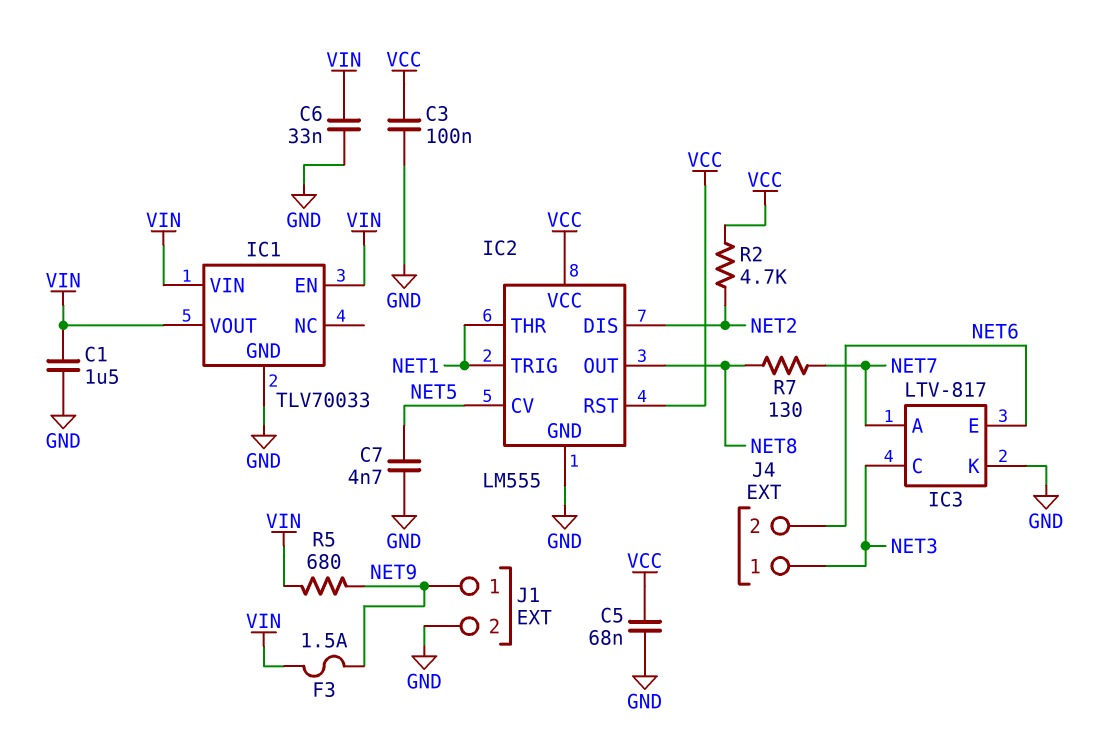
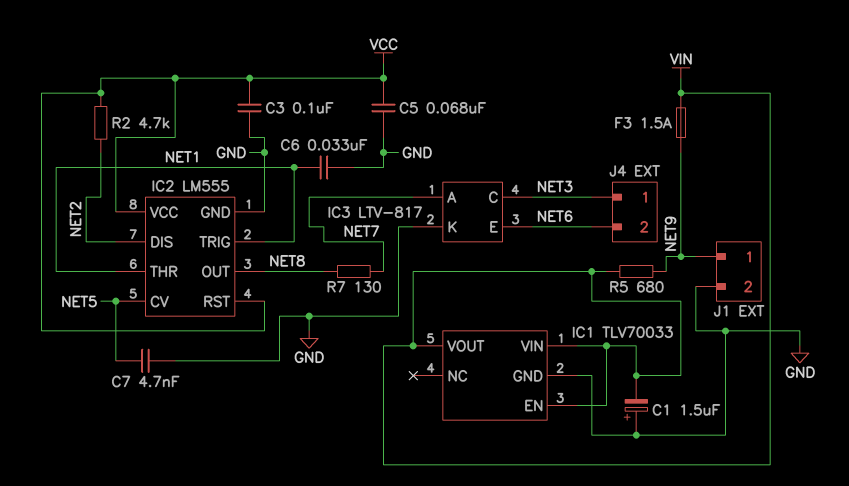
C1: 1.5uF (GND, VIN) -> 1.5uF (plus GND, minus VIN)
C6: 33nF (GND, VIN) -> 33nF (GND, NET1)

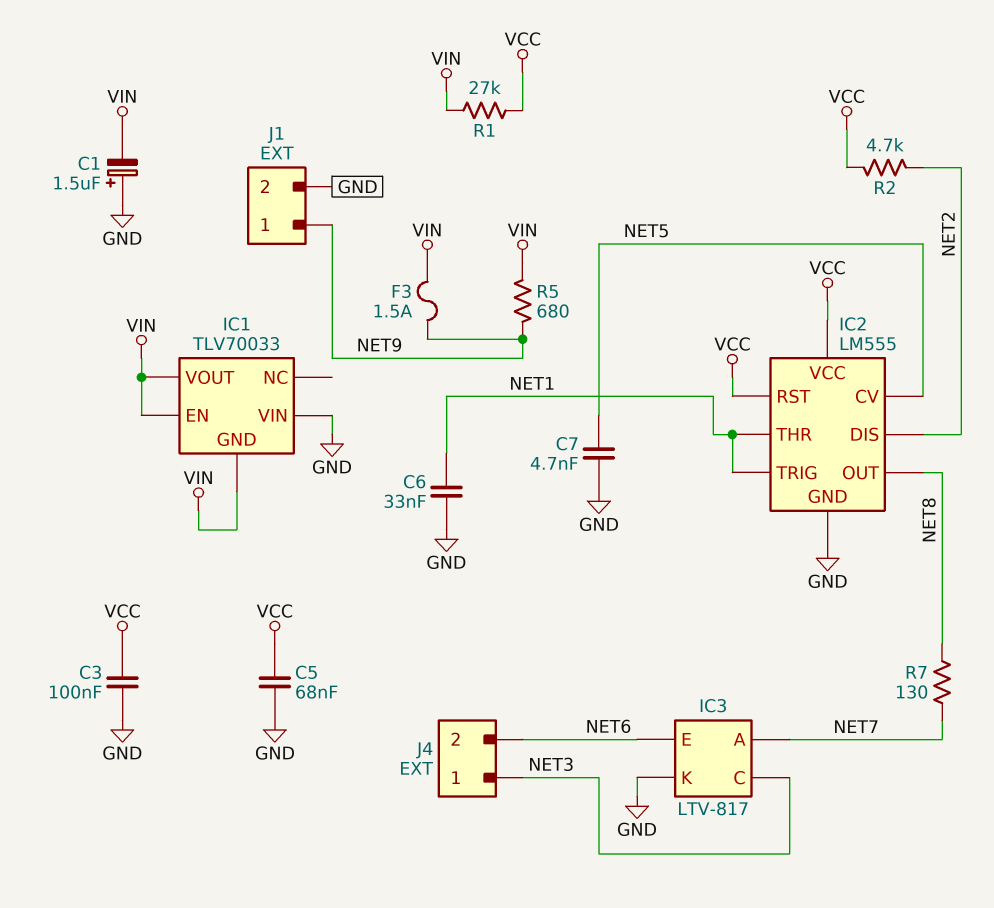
IC1 pin GND: GND -> VIN
IC1 pin VIN: VIN -> GND
R1: none -> 27k (VCC, VIN)

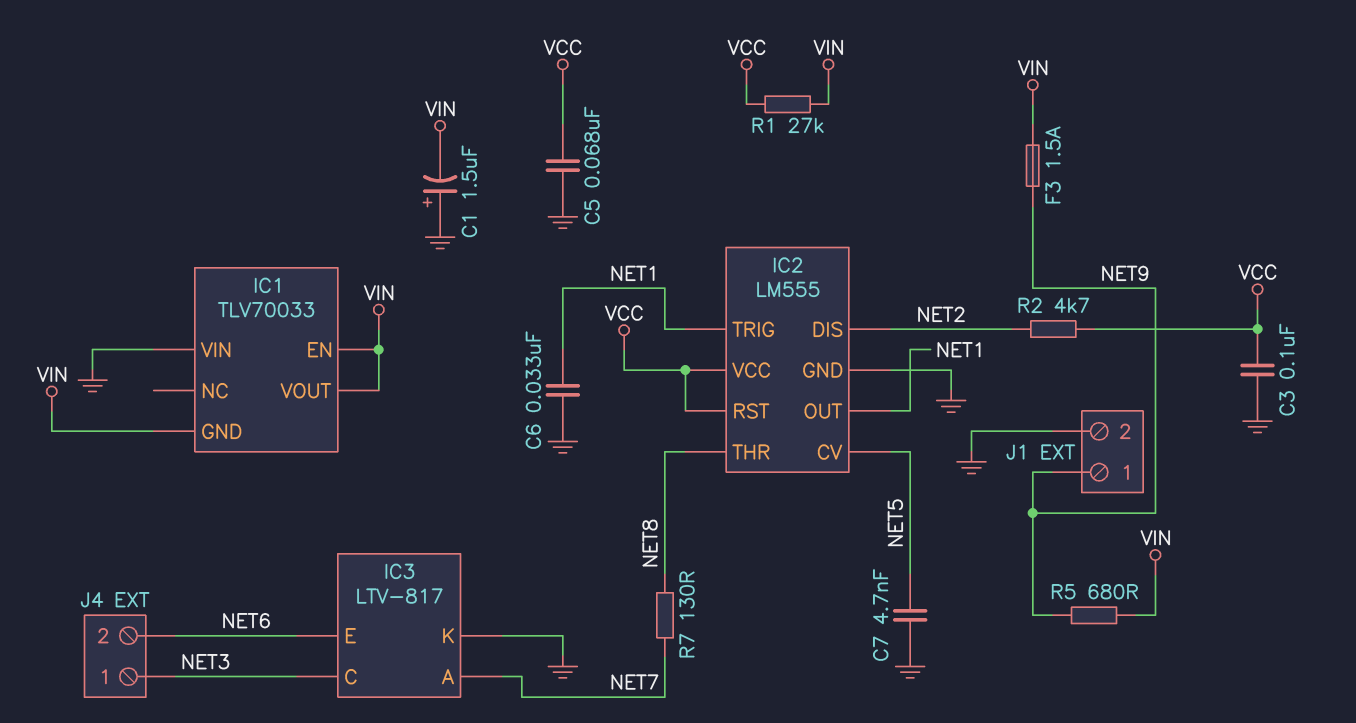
IC2 pin OUT: NET8 -> NET1
IC2 pin THR: NET1 -> NET8

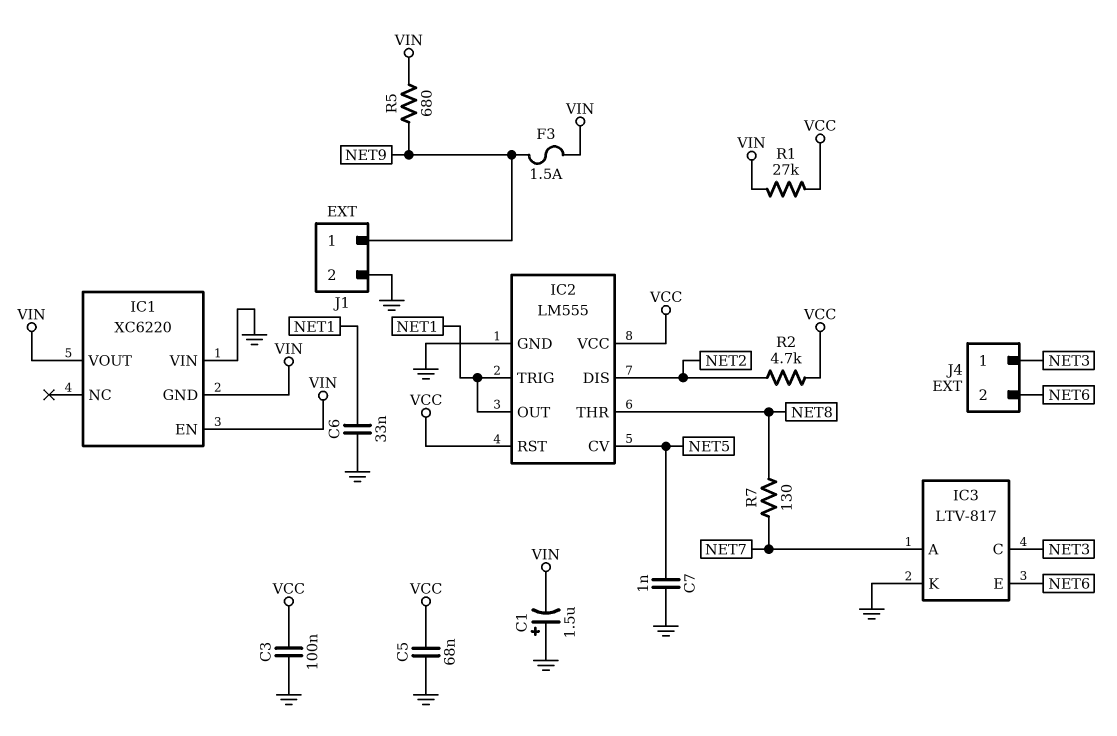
C7: 4.7nF (GND, NET5) -> 1nF (GND, NET5)
IC1: TLV70033 -> XC6220

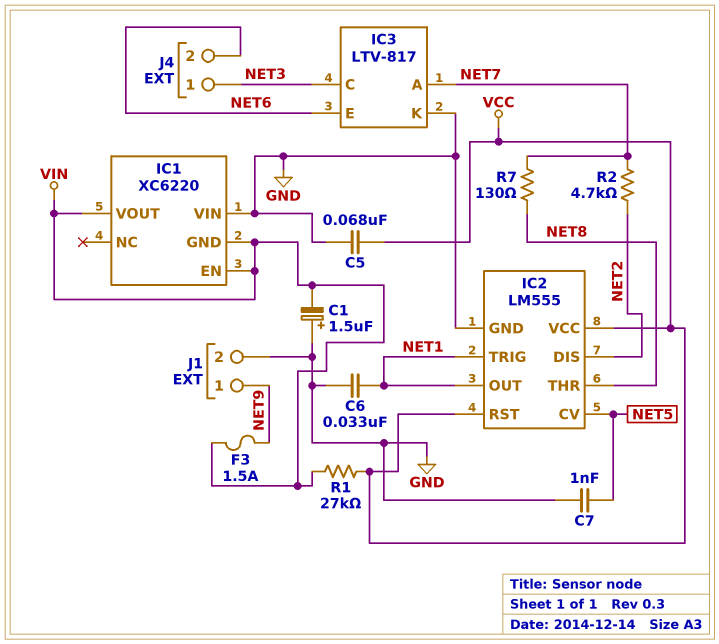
C3: 100nF (GND, VCC) -> none
R2: 4.7k (NET2, VCC) -> 4.7k (NET2, NET7)
R5: 680 (NET9, VIN) -> none

